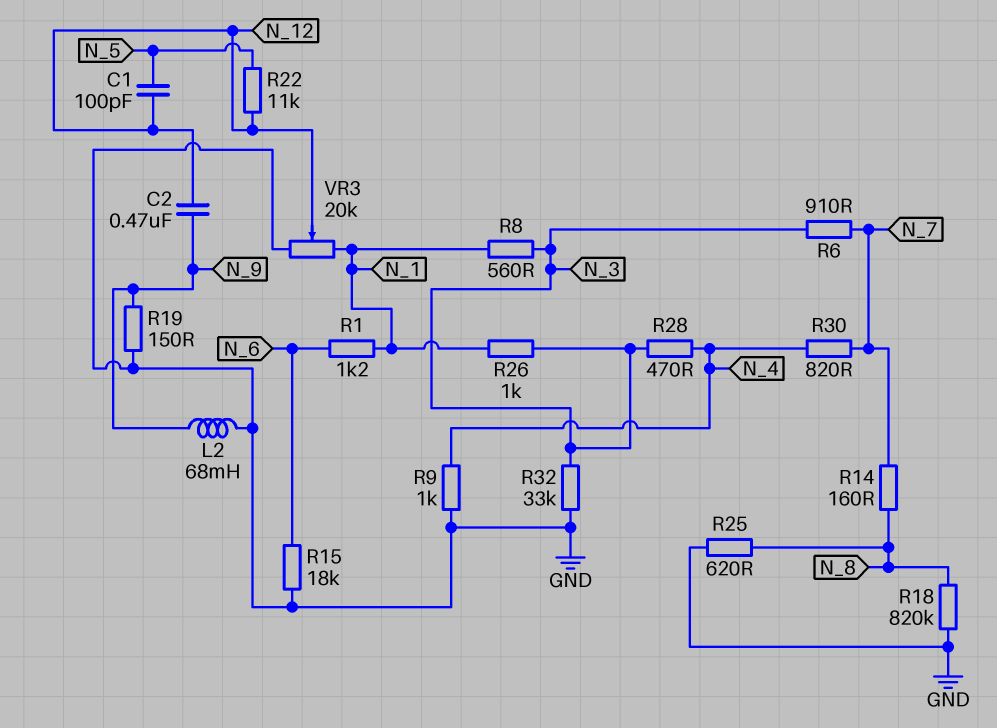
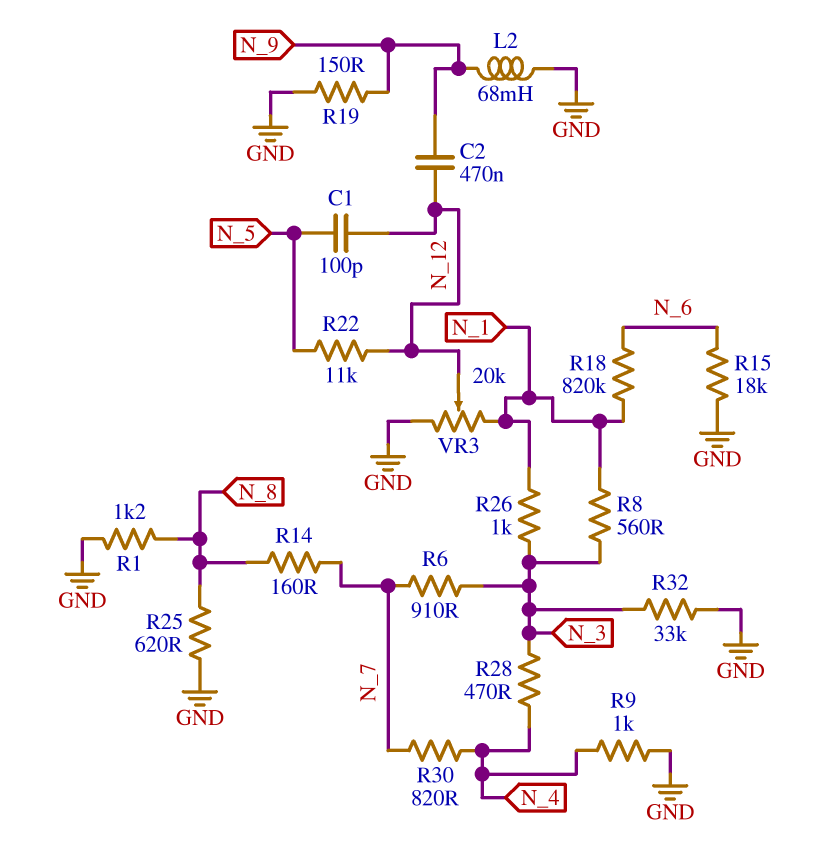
R1: 1.2k (N_1, N_6) -> 1.2k (GND, N_8)
R18: 820k (GND, N_8) -> 820k (N_1, N_6)

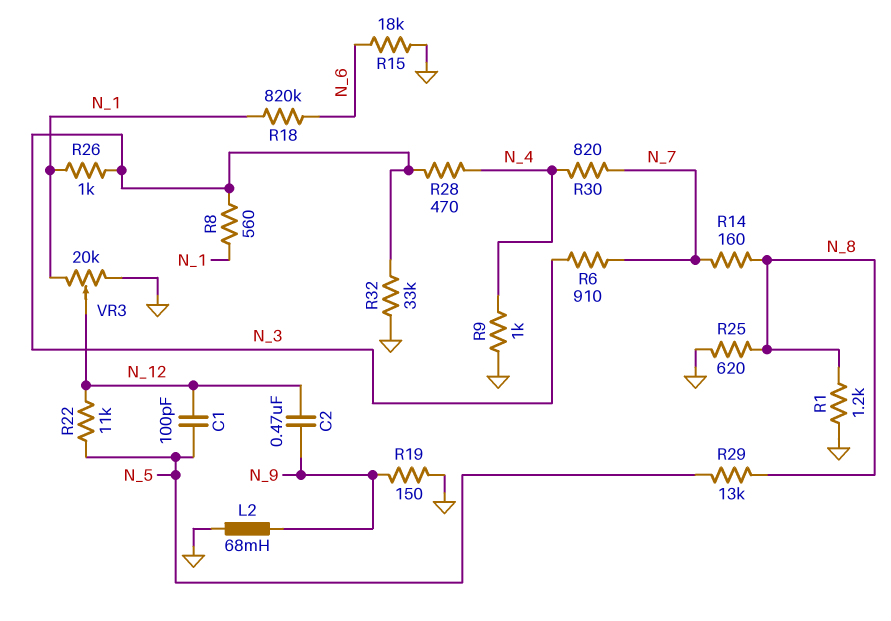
R29: none -> 13k (N_5, N_8)

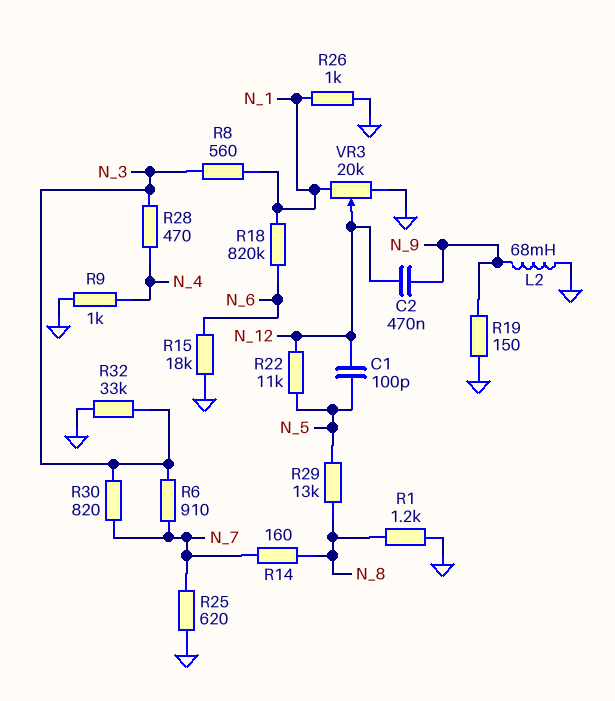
R25: 620 (GND, N_8) -> 620 (GND, N_7)
R26: 1k (N_1, N_3) -> 1k (GND, N_1)
R30: 820 (N_4, N_7) -> 820 (N_3, N_7)

